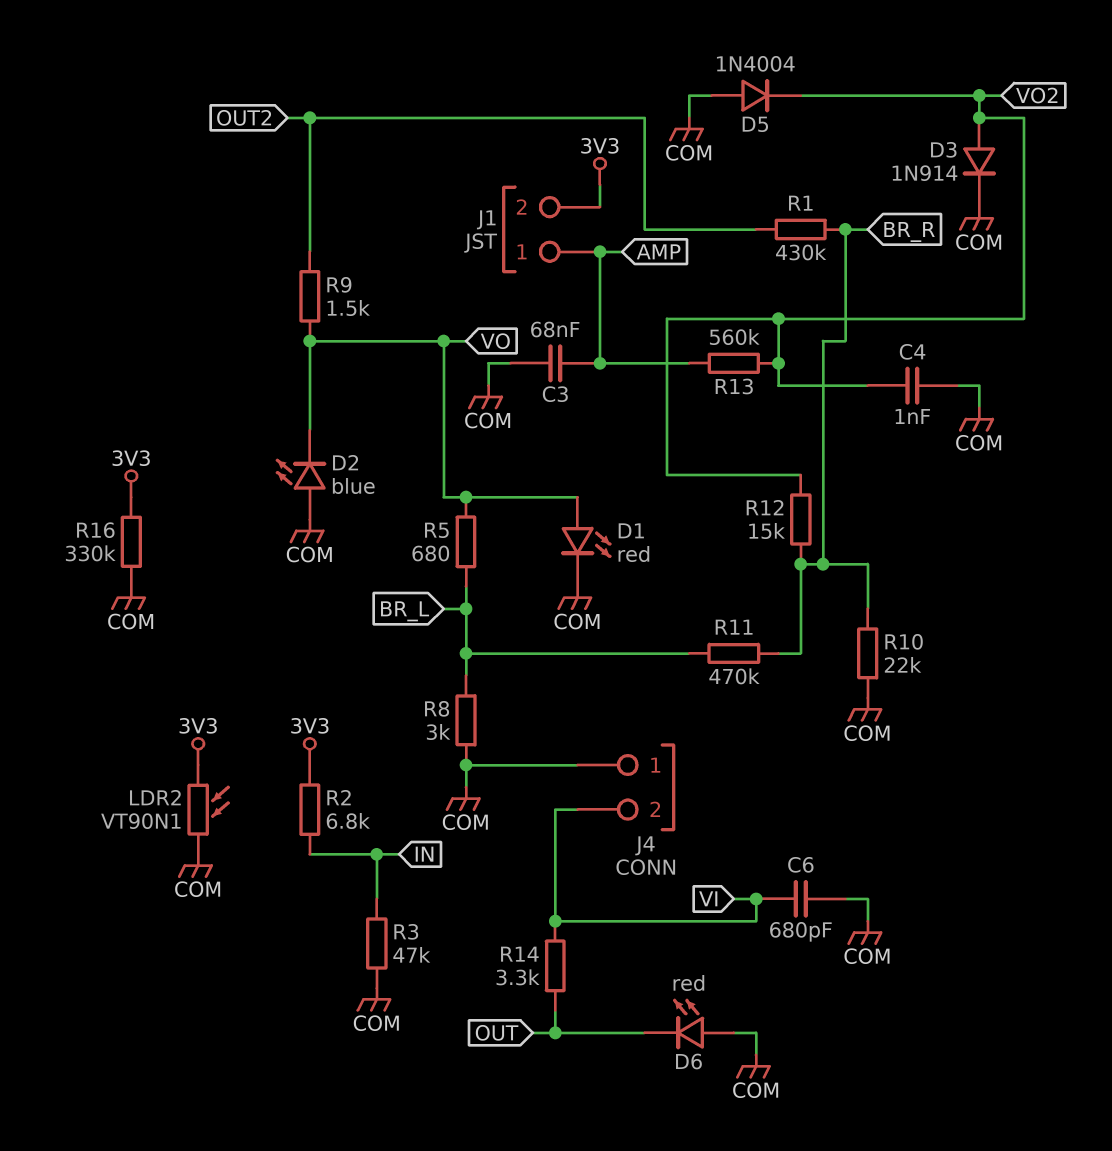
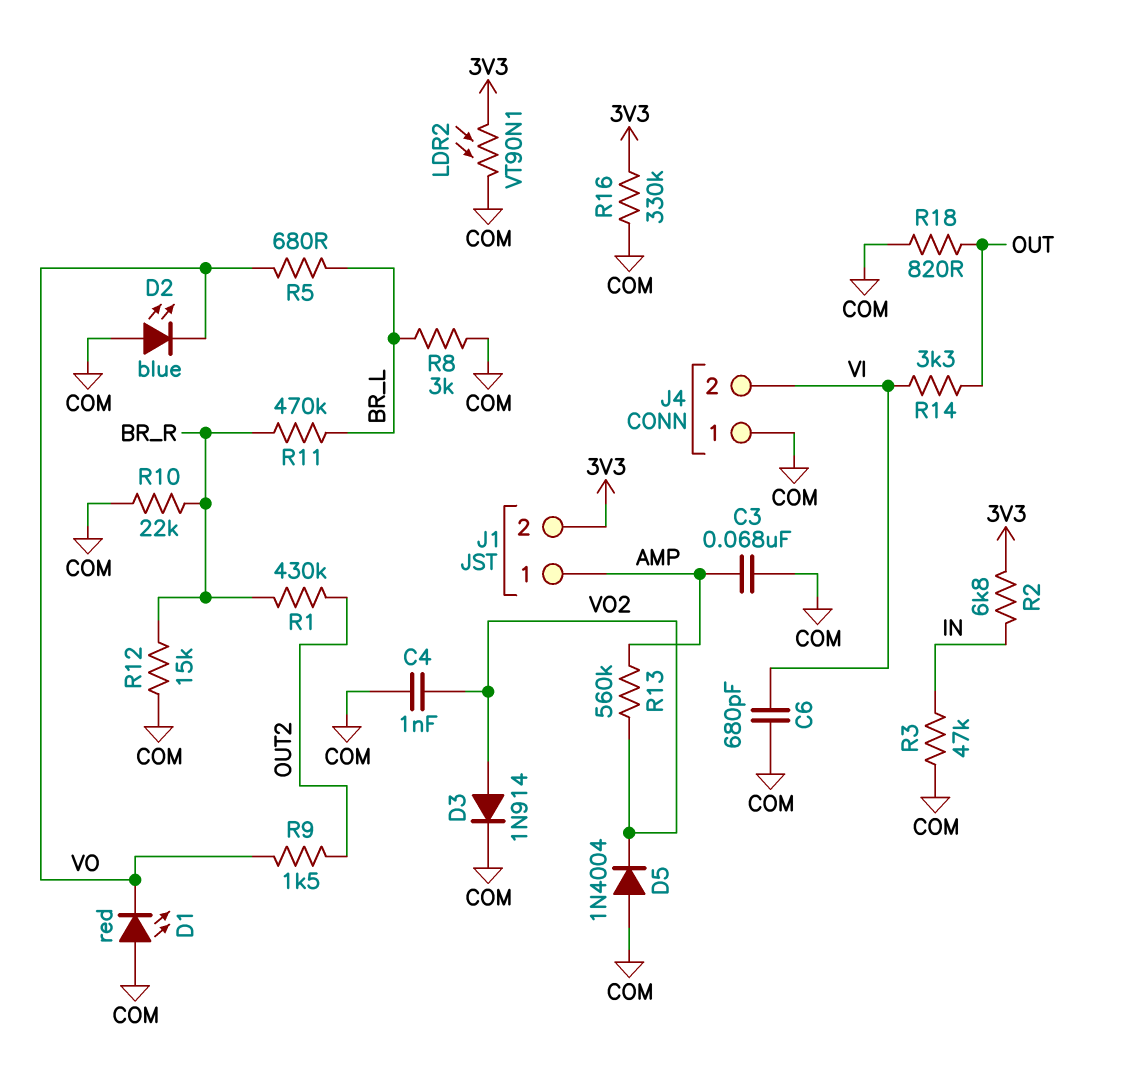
D1: LED red (A VO, K COM) -> LED red (A COM, K VO)
D6: LED red (A COM, K OUT) -> none
R12: 15k (BR_R, VO2) -> 15k (BR_R, COM)
R18: none -> 820 (COM, OUT)

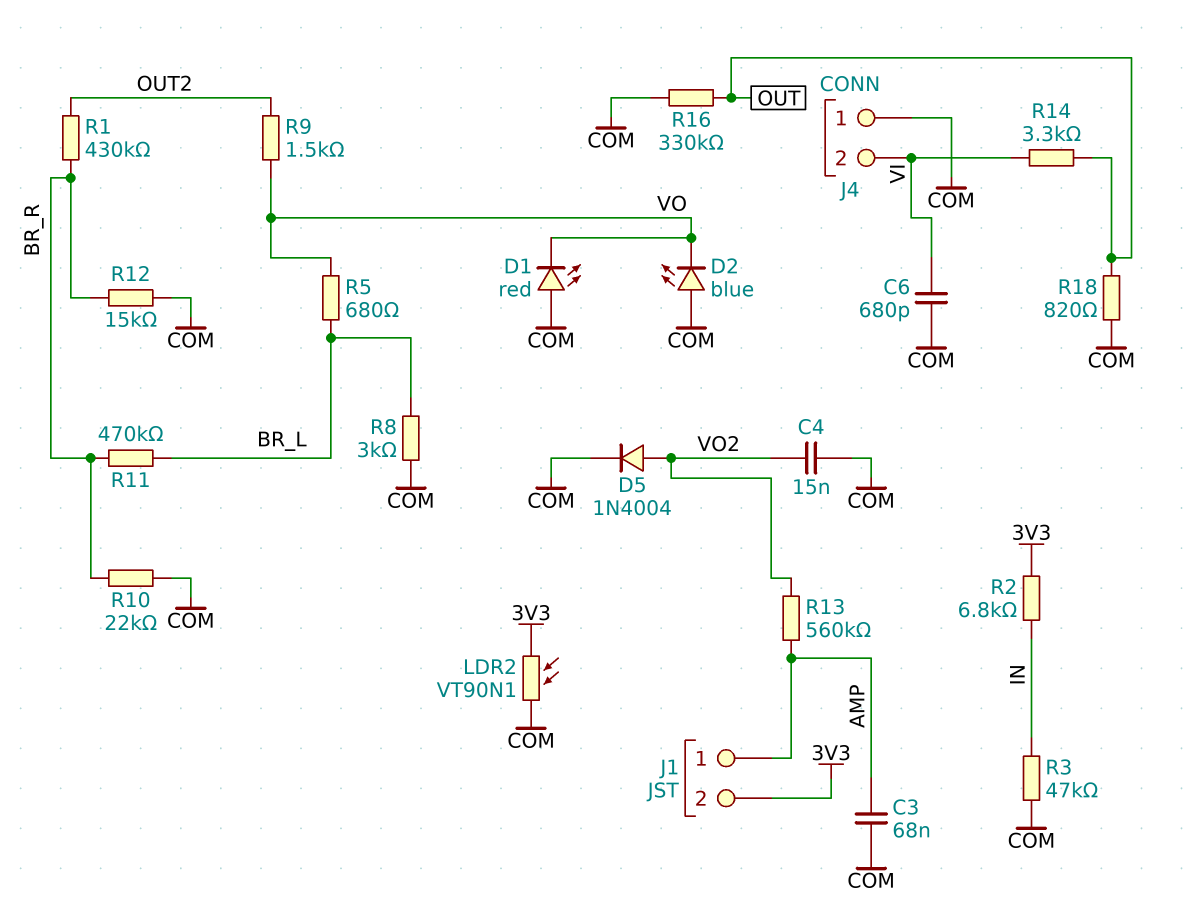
C4: 1nF (COM, VO2) -> 15nF (COM, VO2)
D3: diode 1N914 (A VO2, K COM) -> none
D5: diode 1N4004 (A COM, K VO2) -> diode 1N4004 (A VO2, K COM)
R16: 330k (3V3, COM) -> 330k (COM, OUT)

